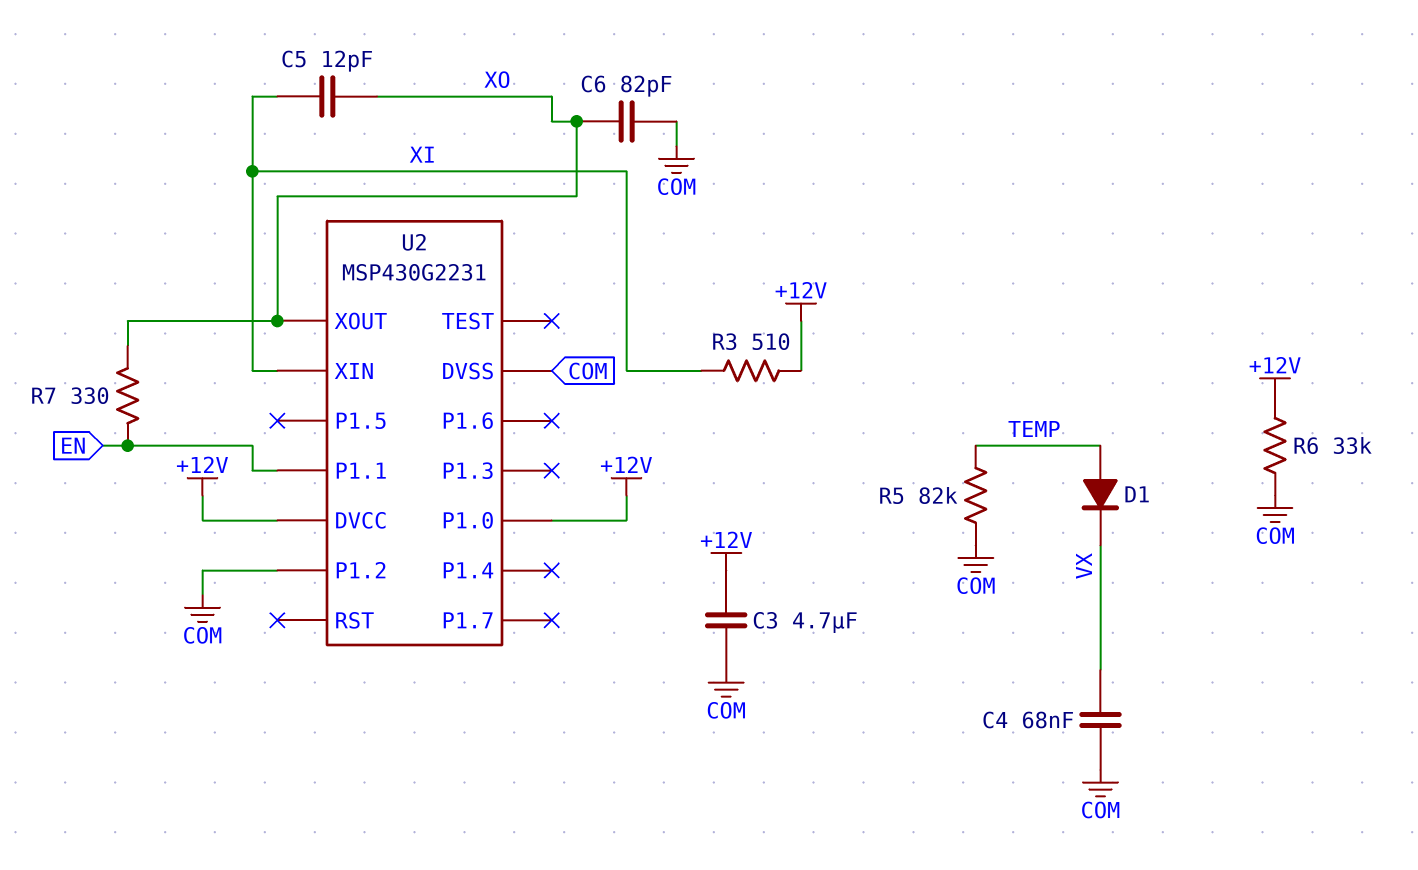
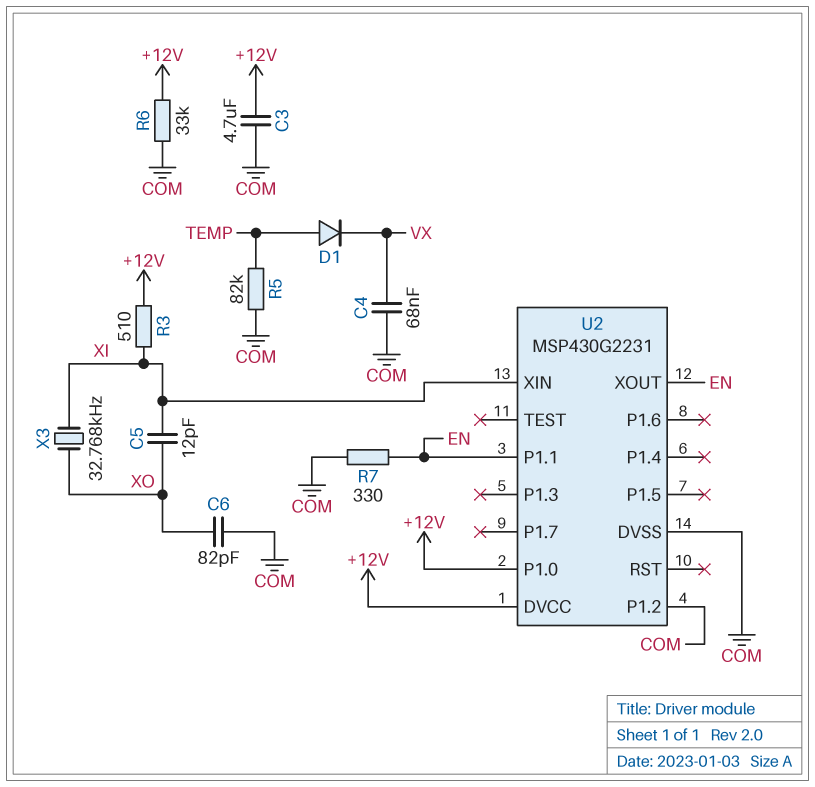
R7: 330 (EN, XO) -> 330 (COM, EN)
U2 pin XOUT: XO -> EN
X3: none -> 32.768kHz (XI, XO)

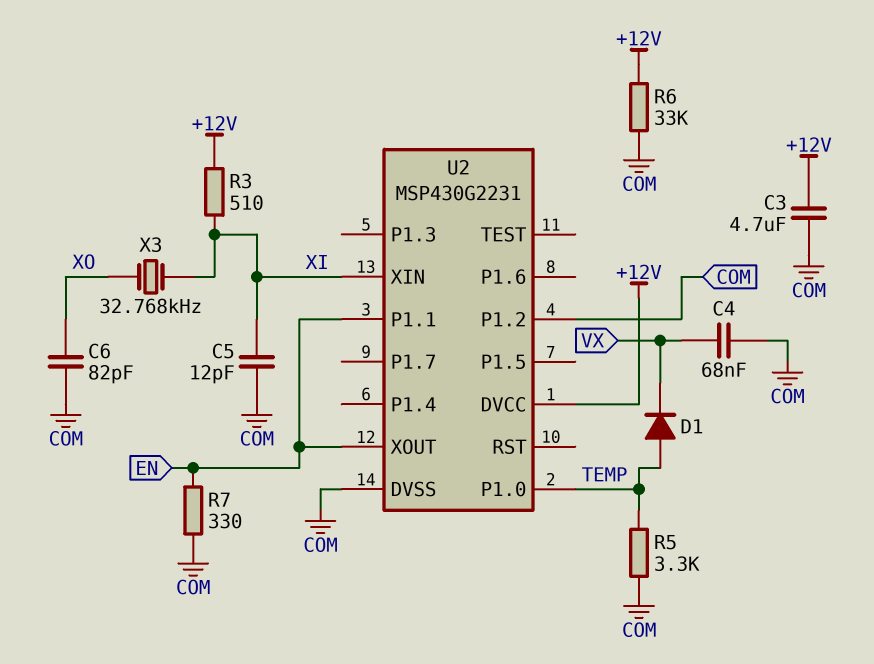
C5: 12pF (XI, XO) -> 12pF (COM, XI)
R5: 82k (COM, TEMP) -> 3.3k (COM, TEMP)
U2 pin P1.0: +12V -> TEMP

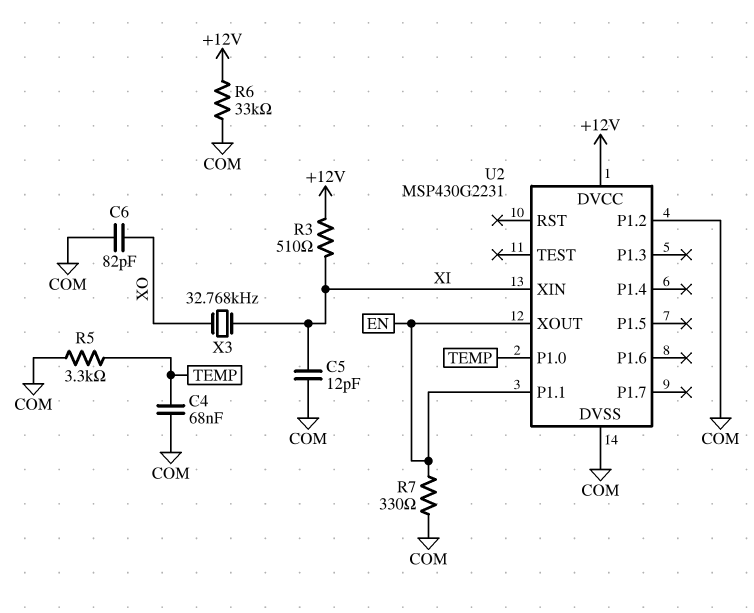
C3: 4.7uF (+12V, COM) -> none
C4: 68nF (COM, VX) -> 68nF (COM, TEMP)
D1: diode (A TEMP, K VX) -> none

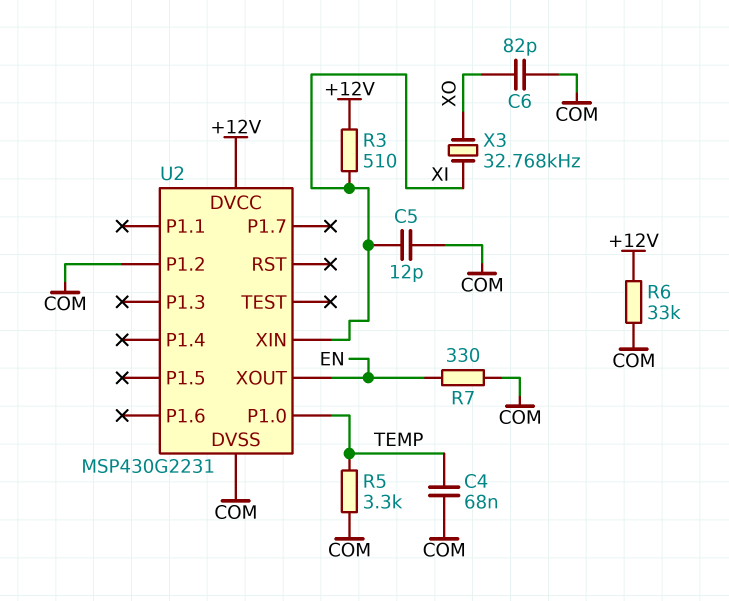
U2 pin P1.1: EN -> none

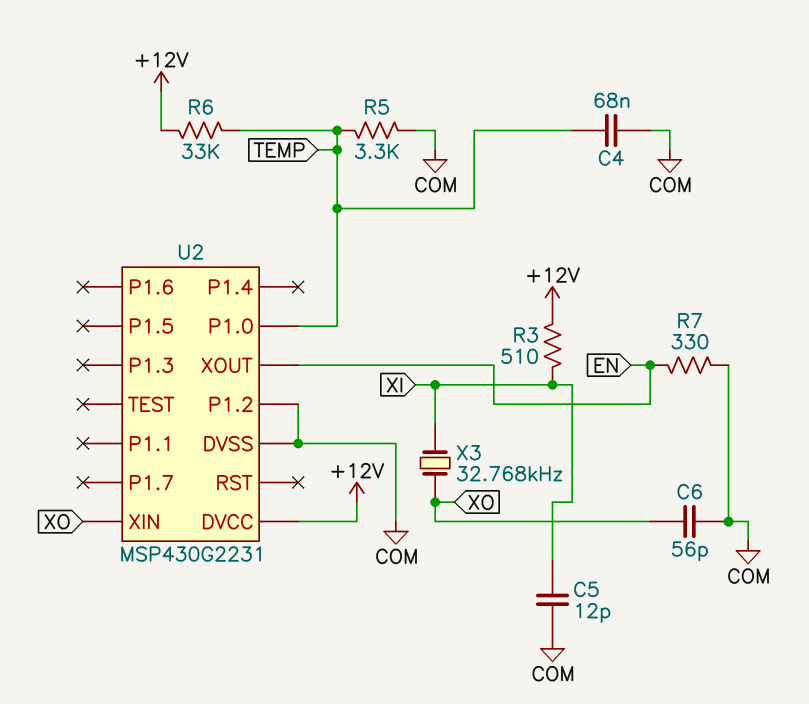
C6: 82pF (COM, XO) -> 56pF (COM, XO)
R6: 33k (+12V, COM) -> 33k (+12V, TEMP)
U2 pin XIN: XI -> XO

